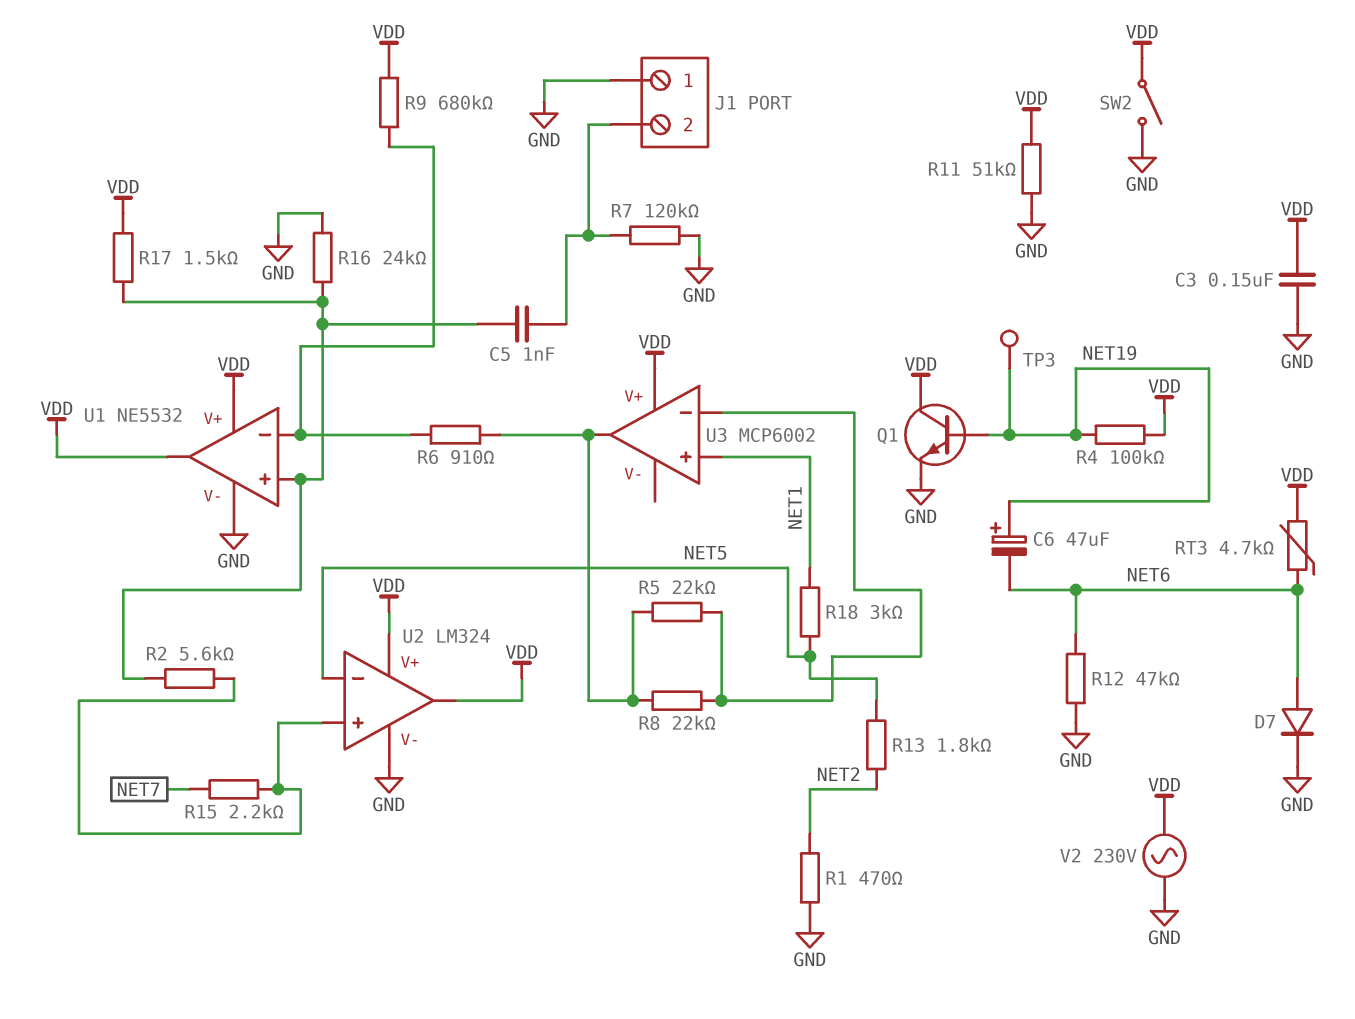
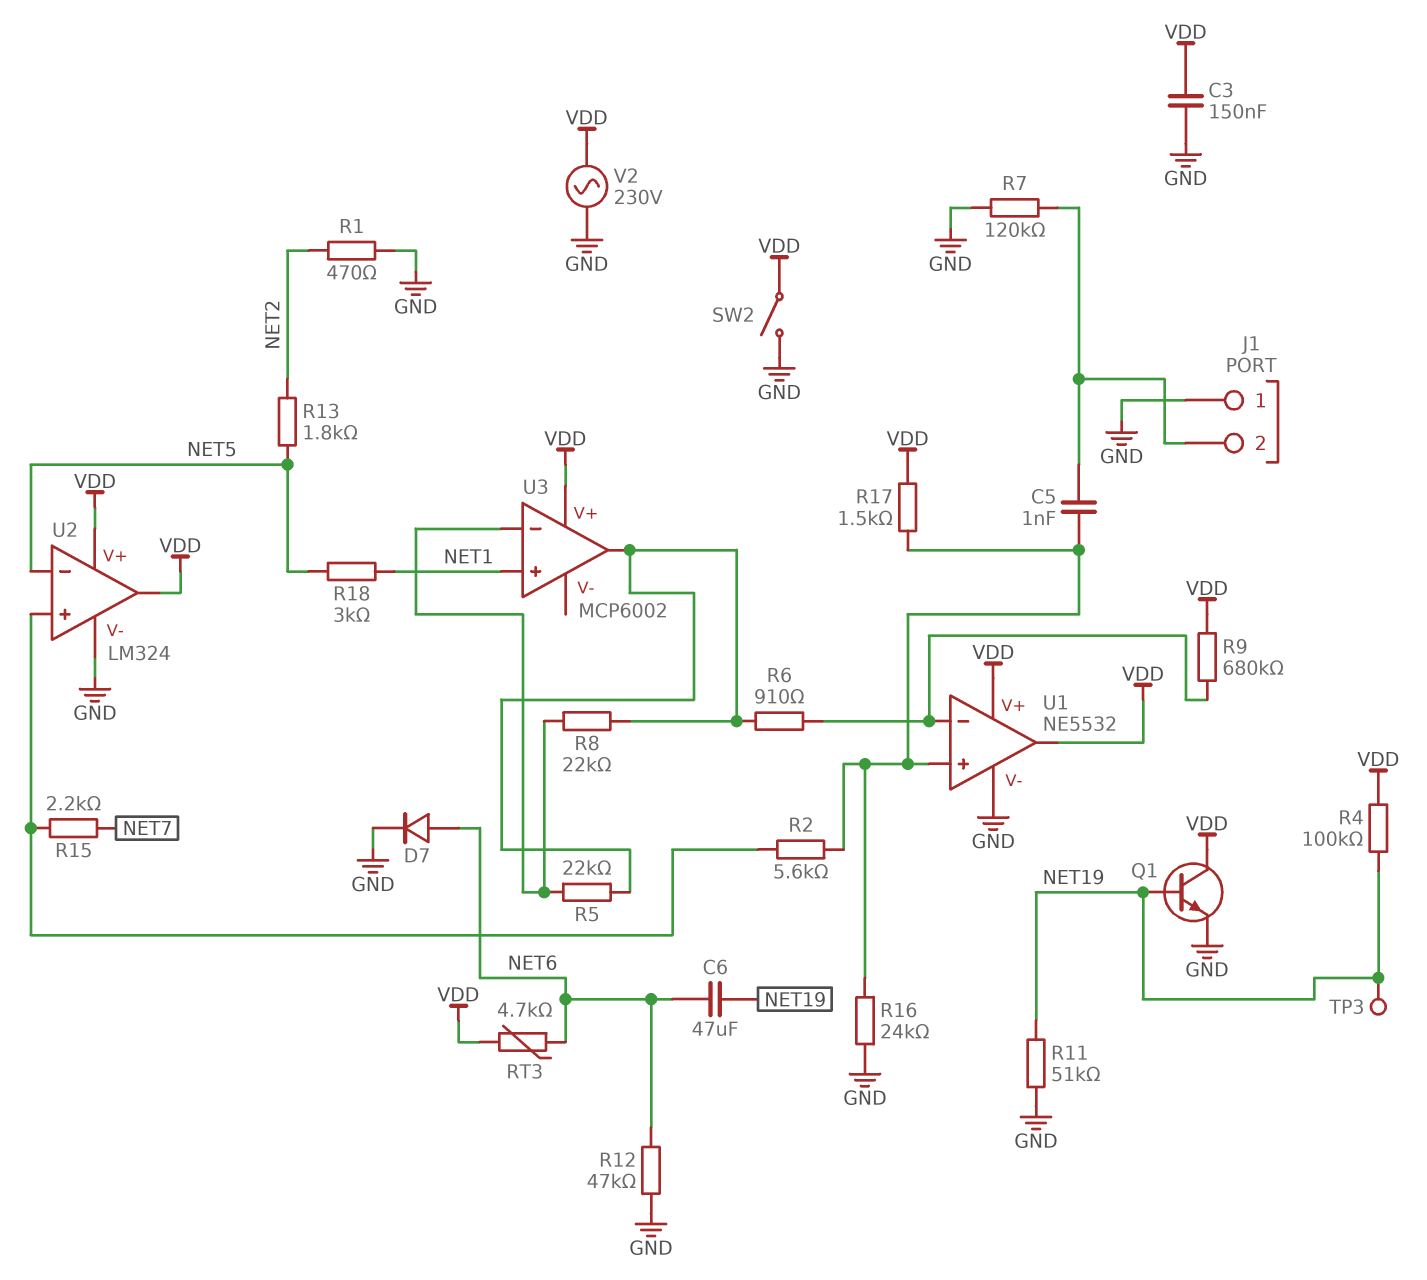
C6: 47uF (plus NET19, minus NET6) -> 47uF (NET6, NET19)
R11: 51k (GND, VDD) -> 51k (GND, NET19)

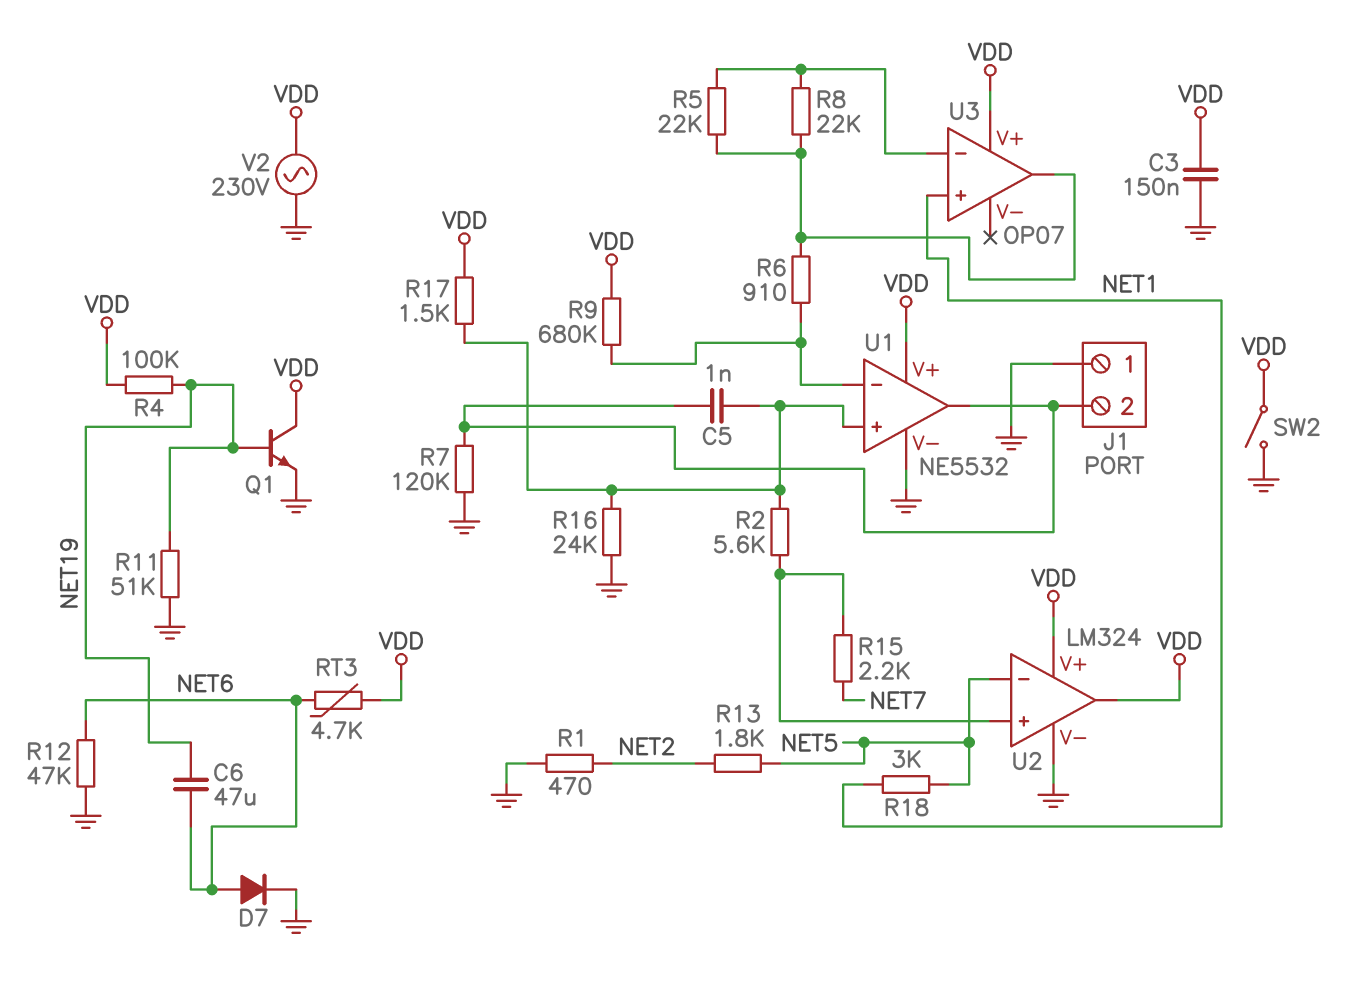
TP3: test point (NET19) -> none
U1 pin out: VDD -> J1/2
U3: MCP6002 -> OP07

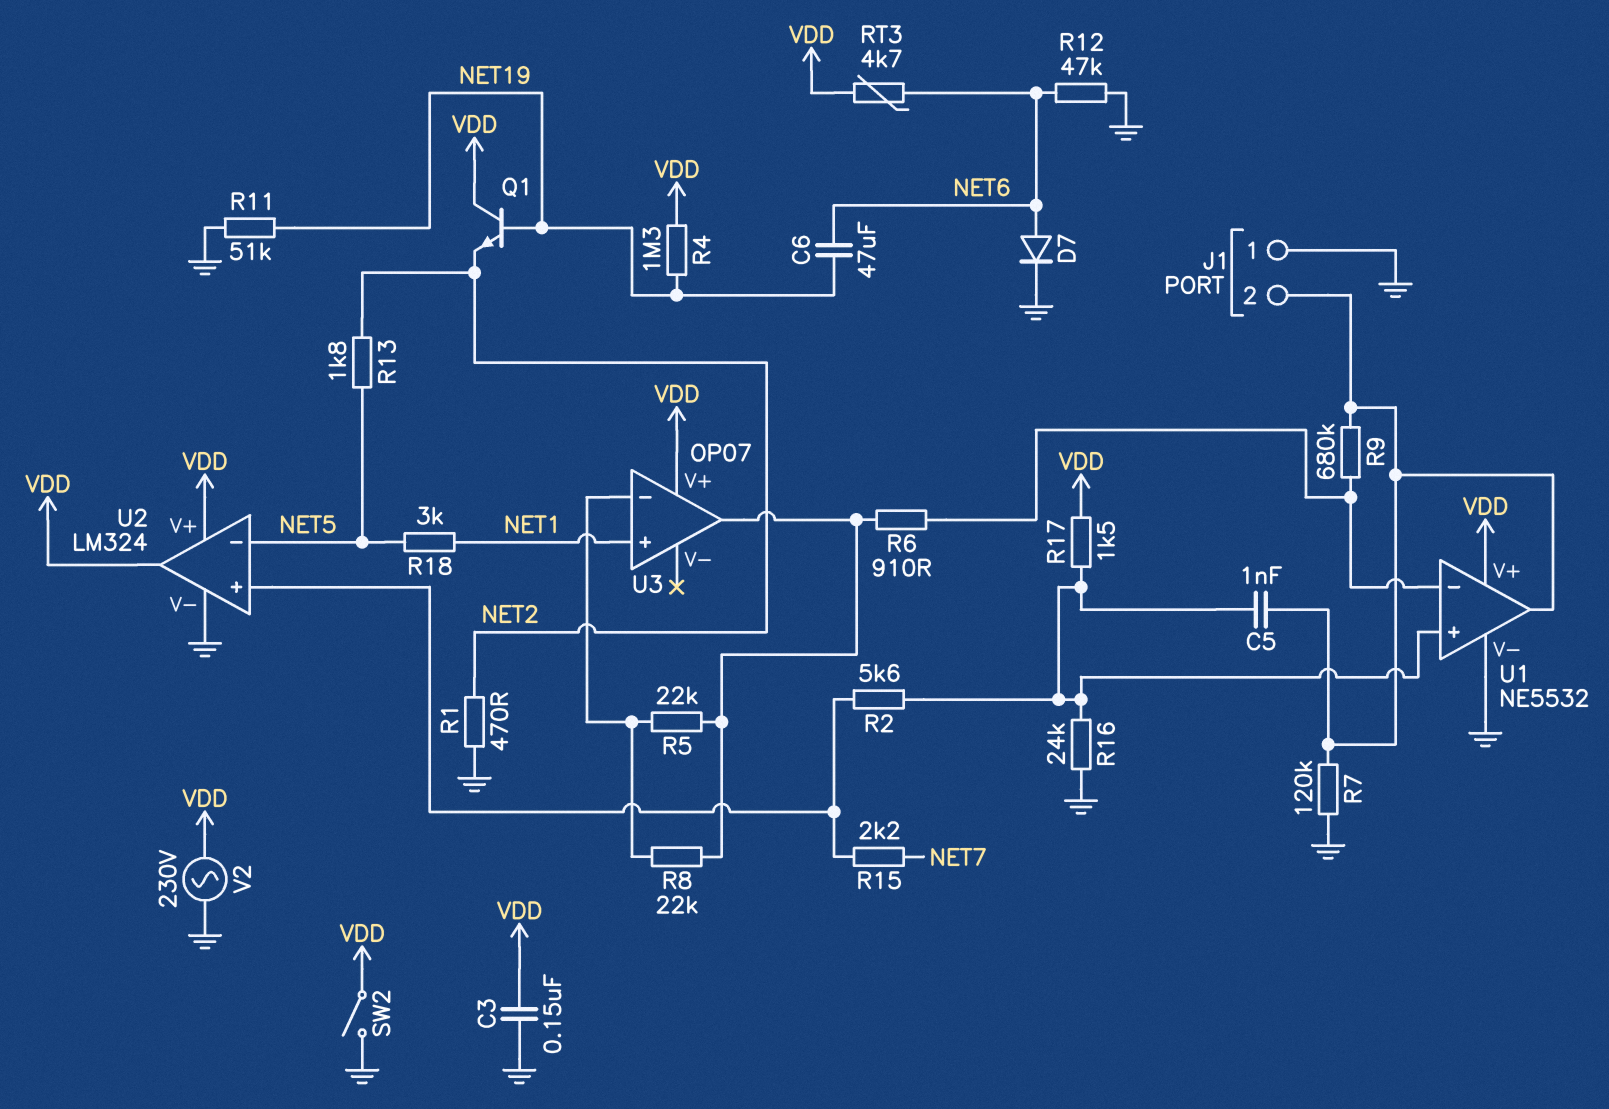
Q1: NPN (B NET19, C VDD, E GND) -> NPN (B NET19, C VDD, E NET2)
R4: 100k (NET19, VDD) -> 1.3M (NET19, VDD)
R9: 680k (U1/in-, VDD) -> 680k (J1/2, U1/in-)

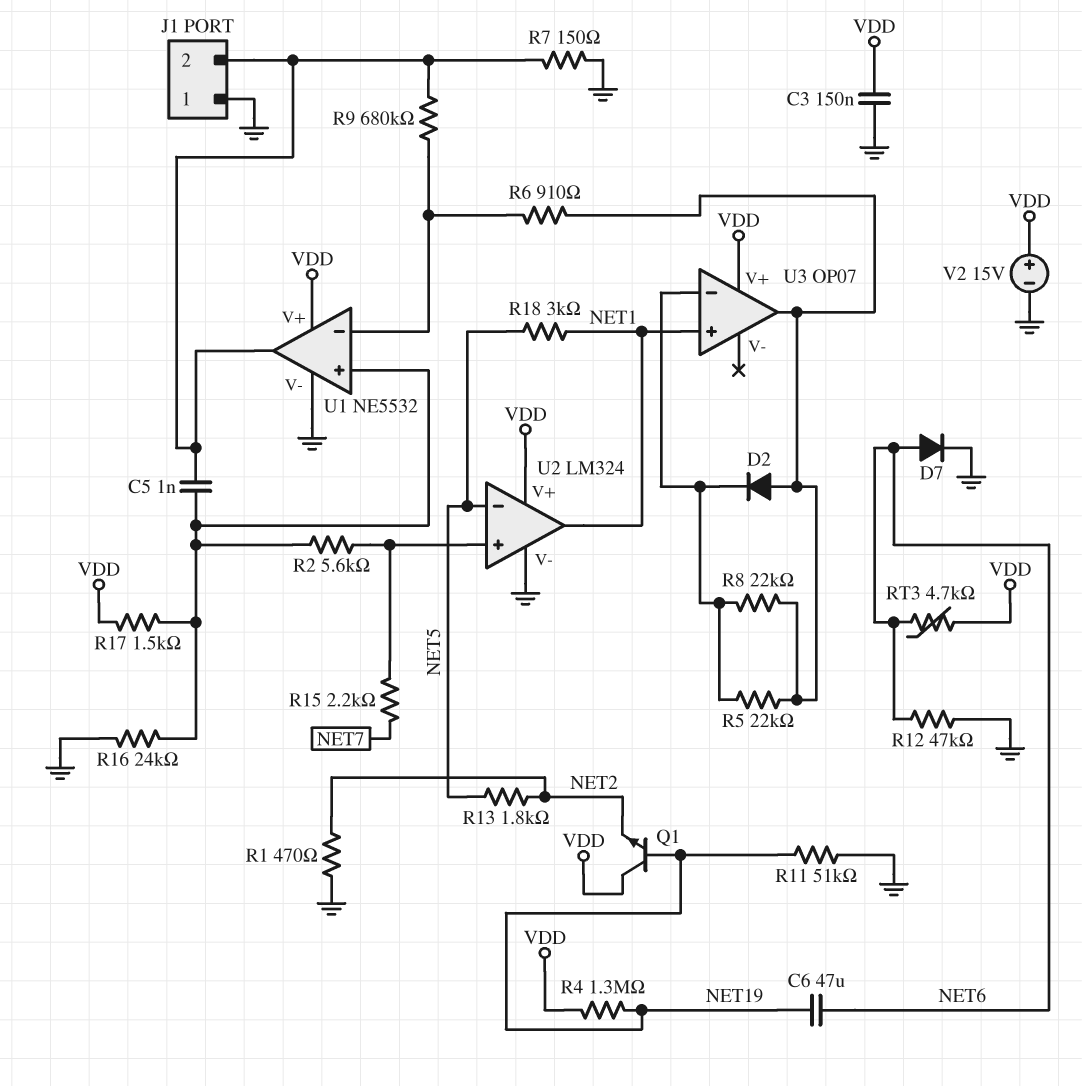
D2: none -> diode (A U3/out, K U3/in-)
R7: 120k (GND, J1/2) -> 150 (GND, J1/2)
SW2: switch (GND, VDD) -> none
U2 pin out: VDD -> NET1
V2: AC 230V (GND, VDD) -> 15V (plus VDD, minus GND)

